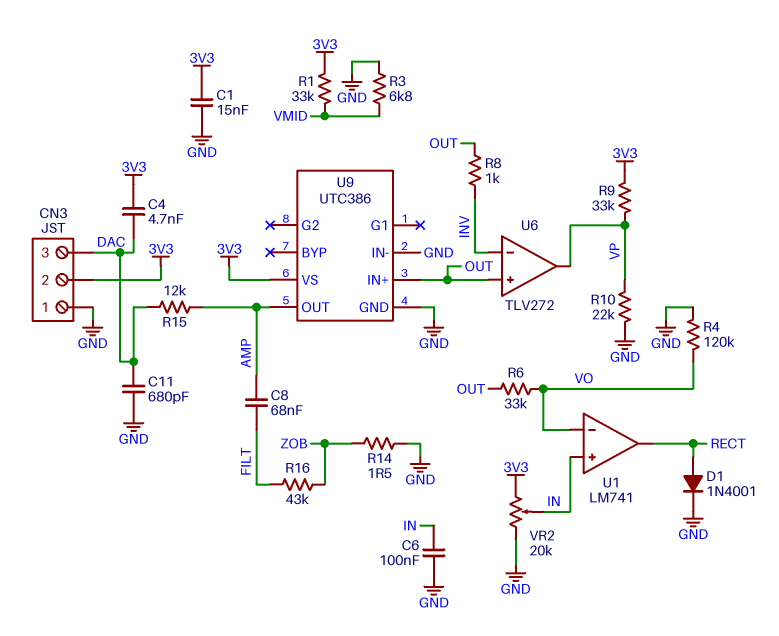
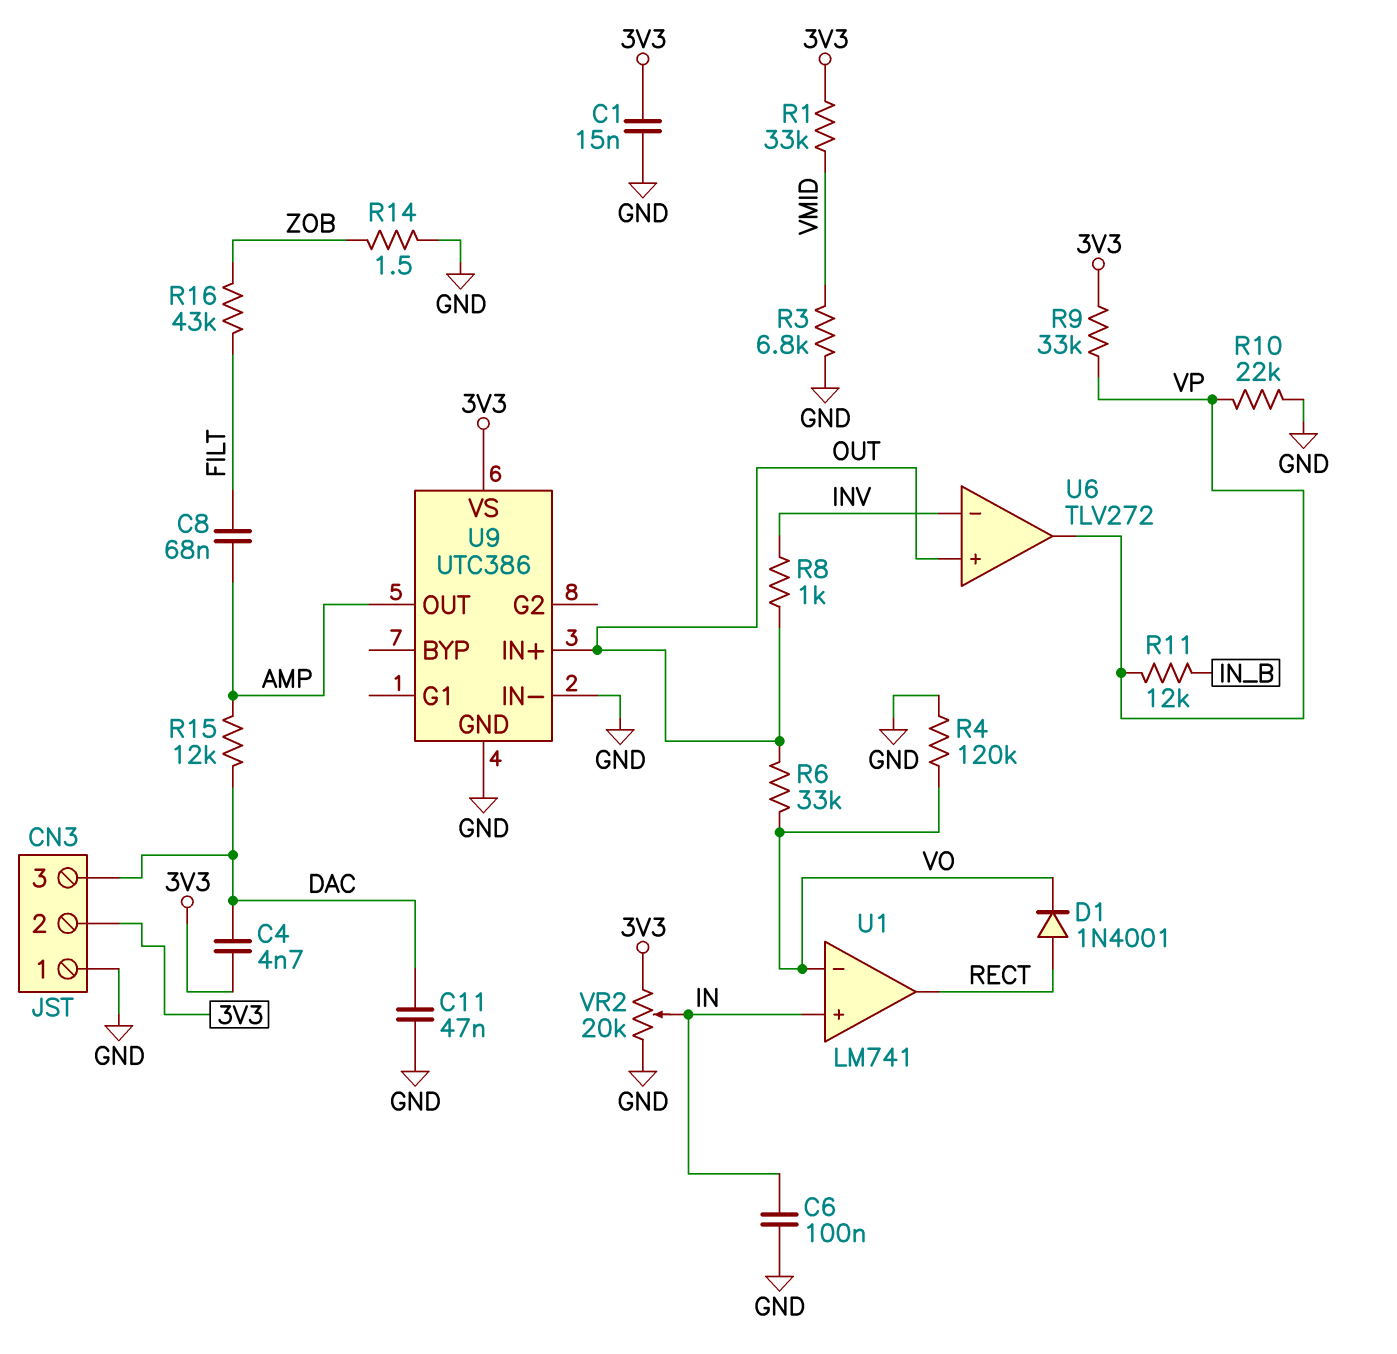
C11: 680pF (DAC, GND) -> 47nF (DAC, GND)
D1: diode 1N4001 (A RECT, K GND) -> diode 1N4001 (A RECT, K VO)
R11: none -> 12k (IN_B, VP)

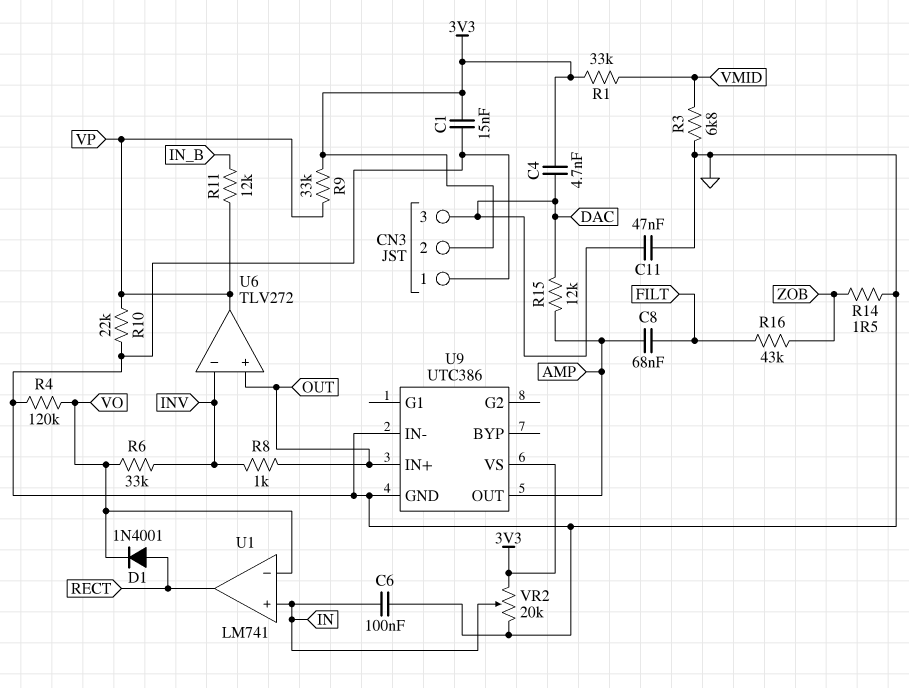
R6: 33k (OUT, VO) -> 33k (INV, VO)

